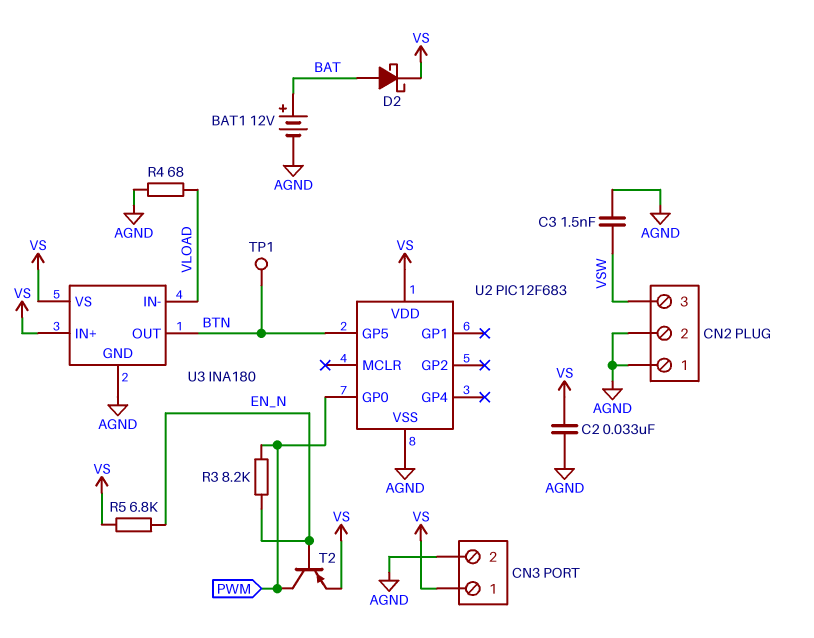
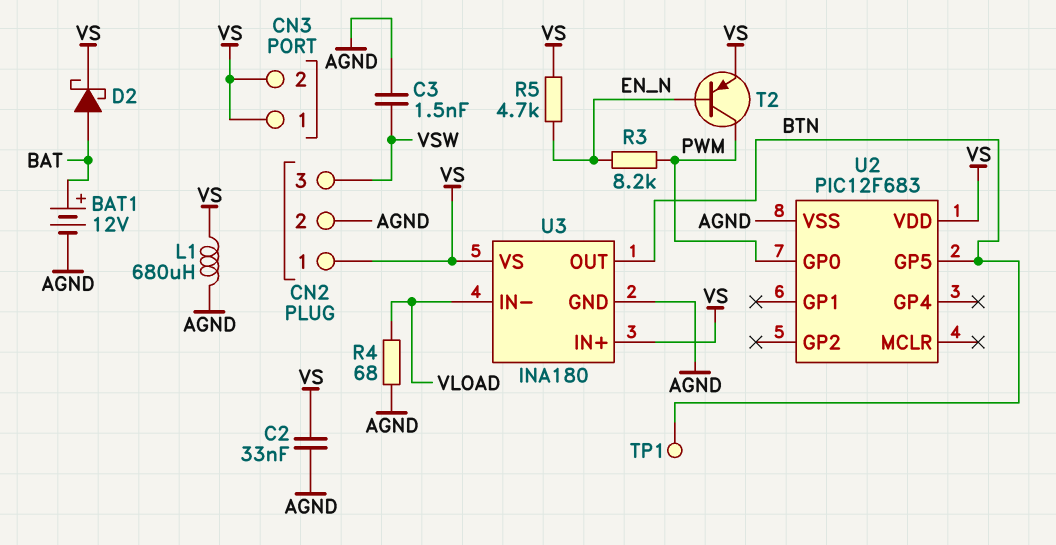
CN2 pin 1: AGND -> VS
CN3 pin 2: AGND -> VS
L1: none -> 680uH (AGND, VS)
R5: 6.8k (EN_N, VS) -> 4.7k (EN_N, VS)

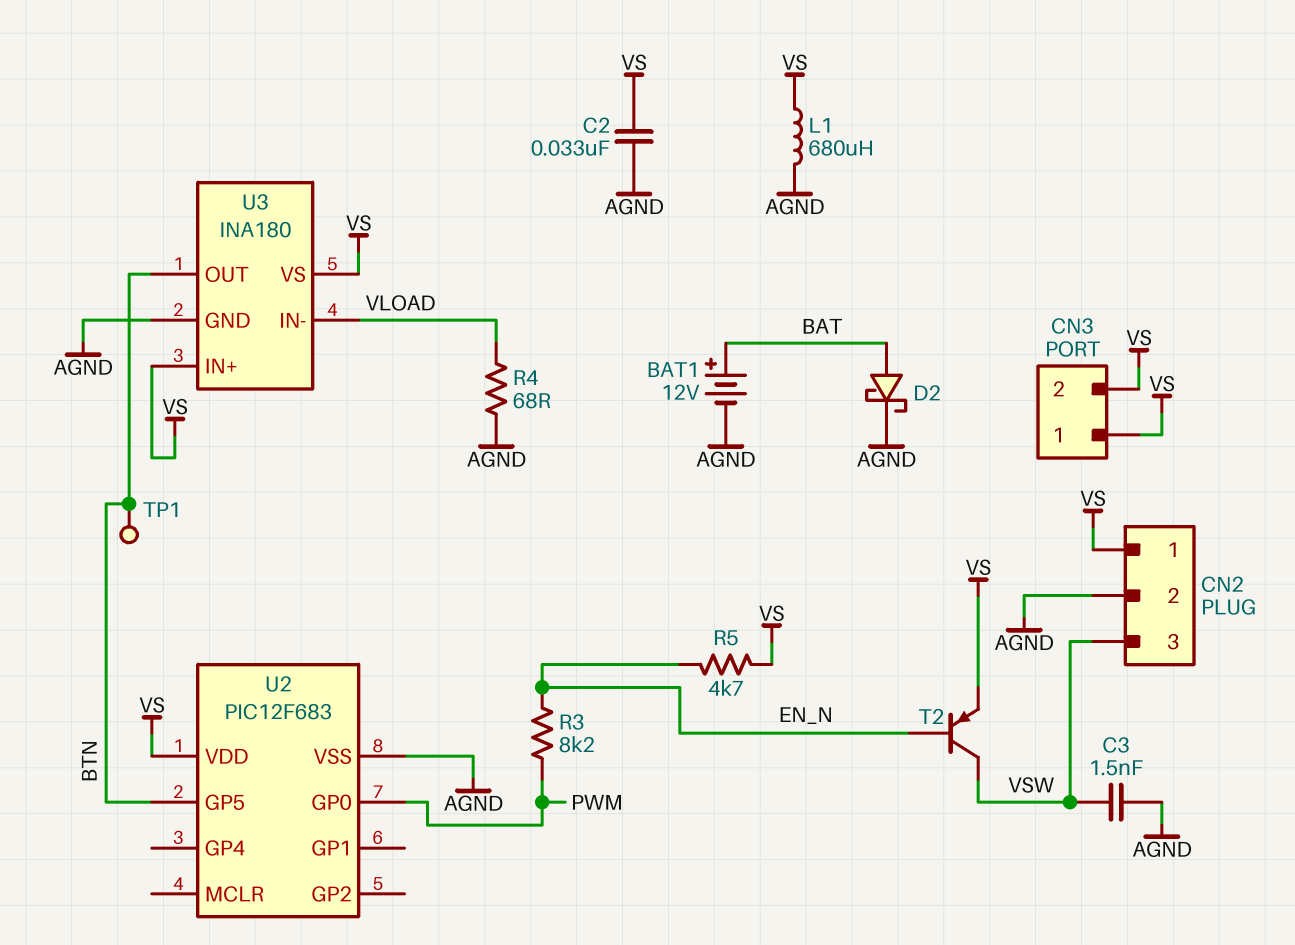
D2: schottky (A BAT, K VS) -> schottky (A BAT, K AGND)
T2: PNP (B EN_N, C PWM, E VS) -> PNP (B EN_N, C VSW, E VS)

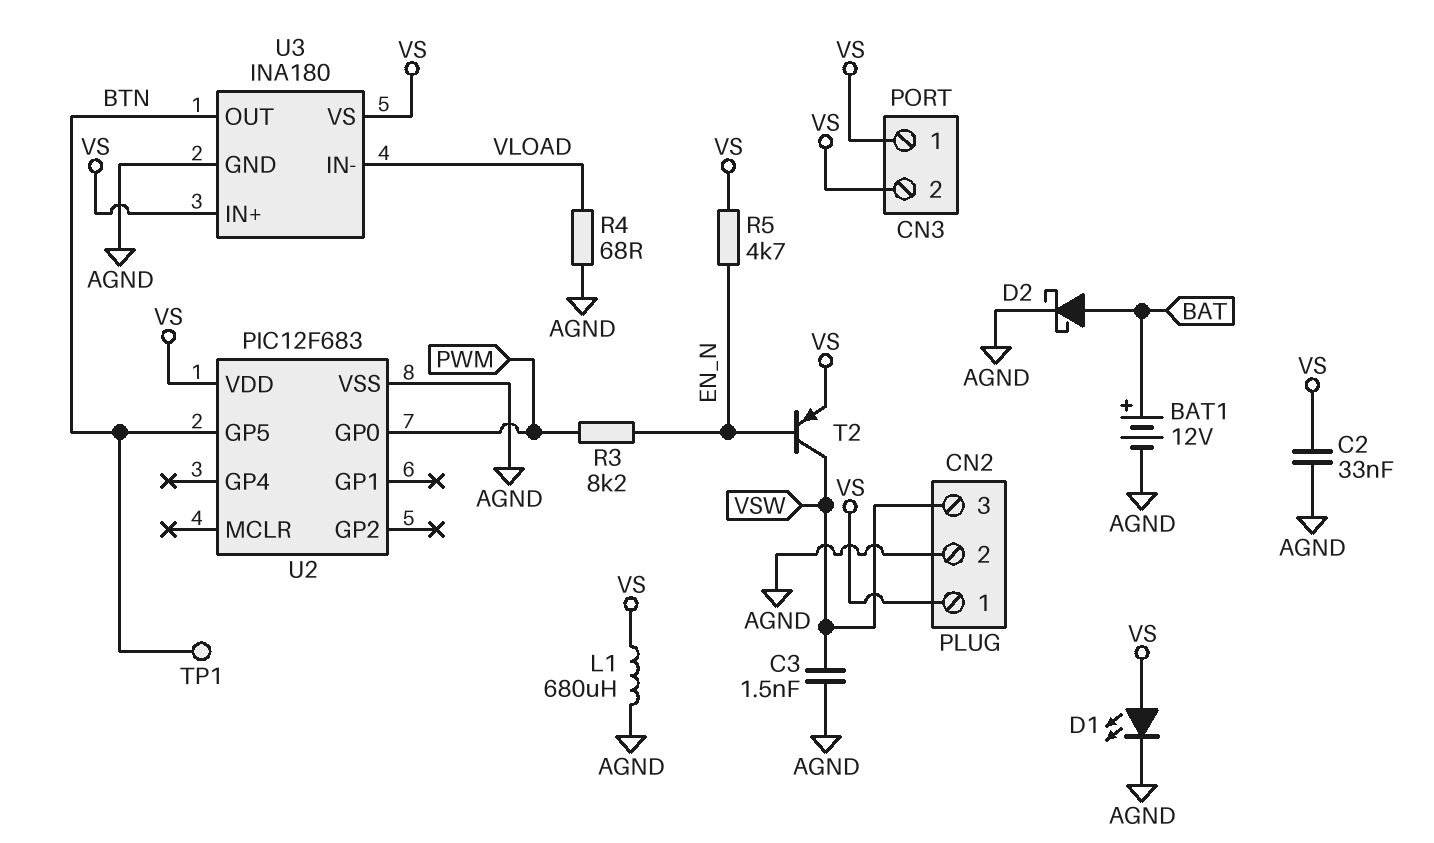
D1: none -> LED (A VS, K AGND)

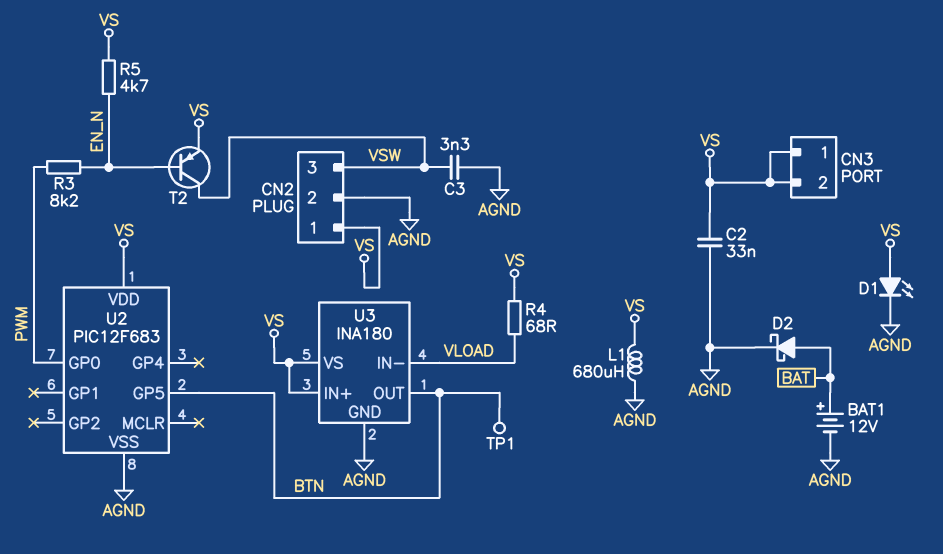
C3: 1.5nF (AGND, VSW) -> 3.3nF (AGND, VSW)
R4: 68 (AGND, VLOAD) -> 68 (VLOAD, VS)

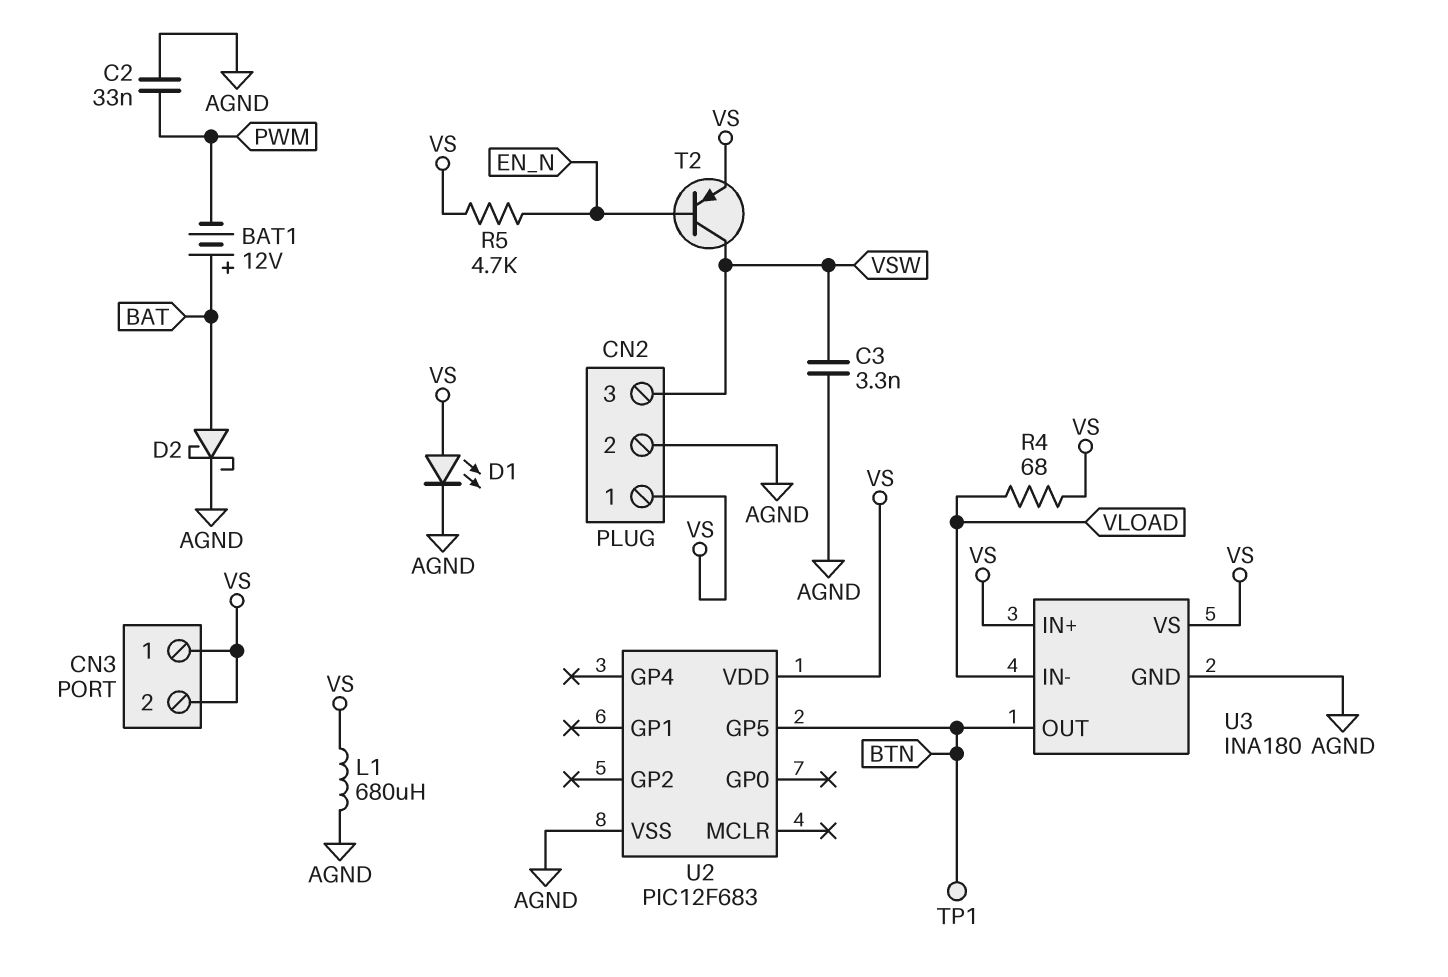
BAT1: 12V (plus BAT, minus AGND) -> 12V (plus BAT, minus PWM)
C2: 33nF (AGND, VS) -> 33nF (AGND, PWM)
R3: 8.2k (EN_N, PWM) -> none
U2 pin GP0: PWM -> none

